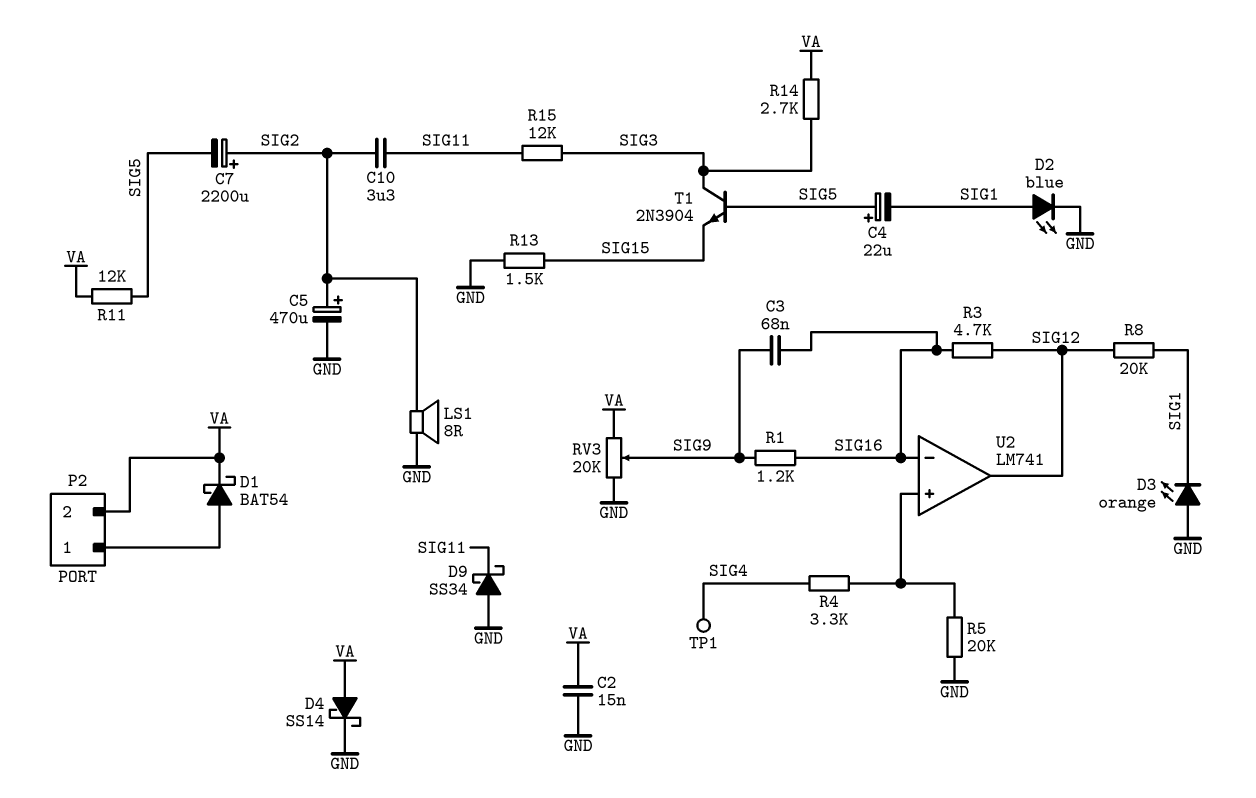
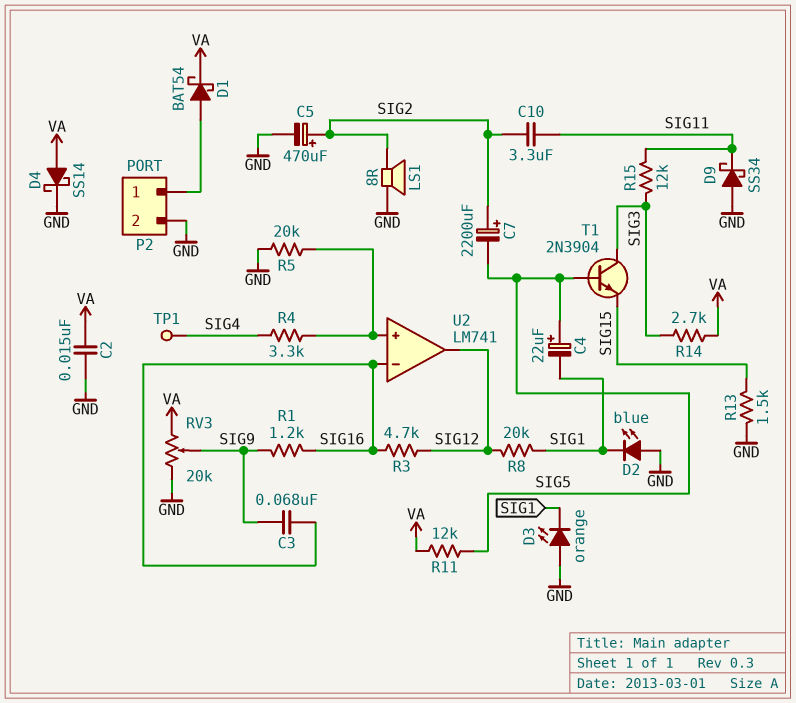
D2: LED blue (A SIG1, K GND) -> LED blue (A GND, K SIG1)
P2 pin 2: VA -> GND

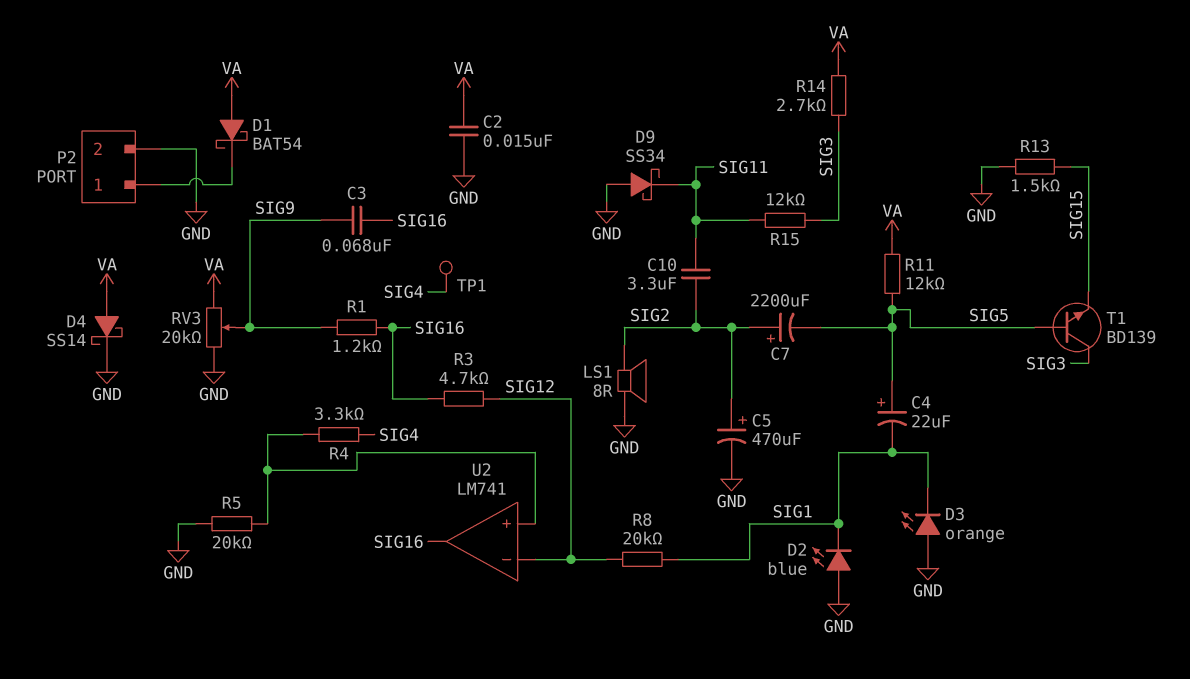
D1: schottky BAT54 (A P2/1, K VA) -> schottky BAT54 (A VA, K P2/1)
T1: NPN 2N3904 (B SIG5, C SIG3, E SIG15) -> NPN BD139 (B SIG5, C SIG3, E SIG15)
U2 pin in-: SIG16 -> SIG12
U2 pin out: SIG12 -> SIG16

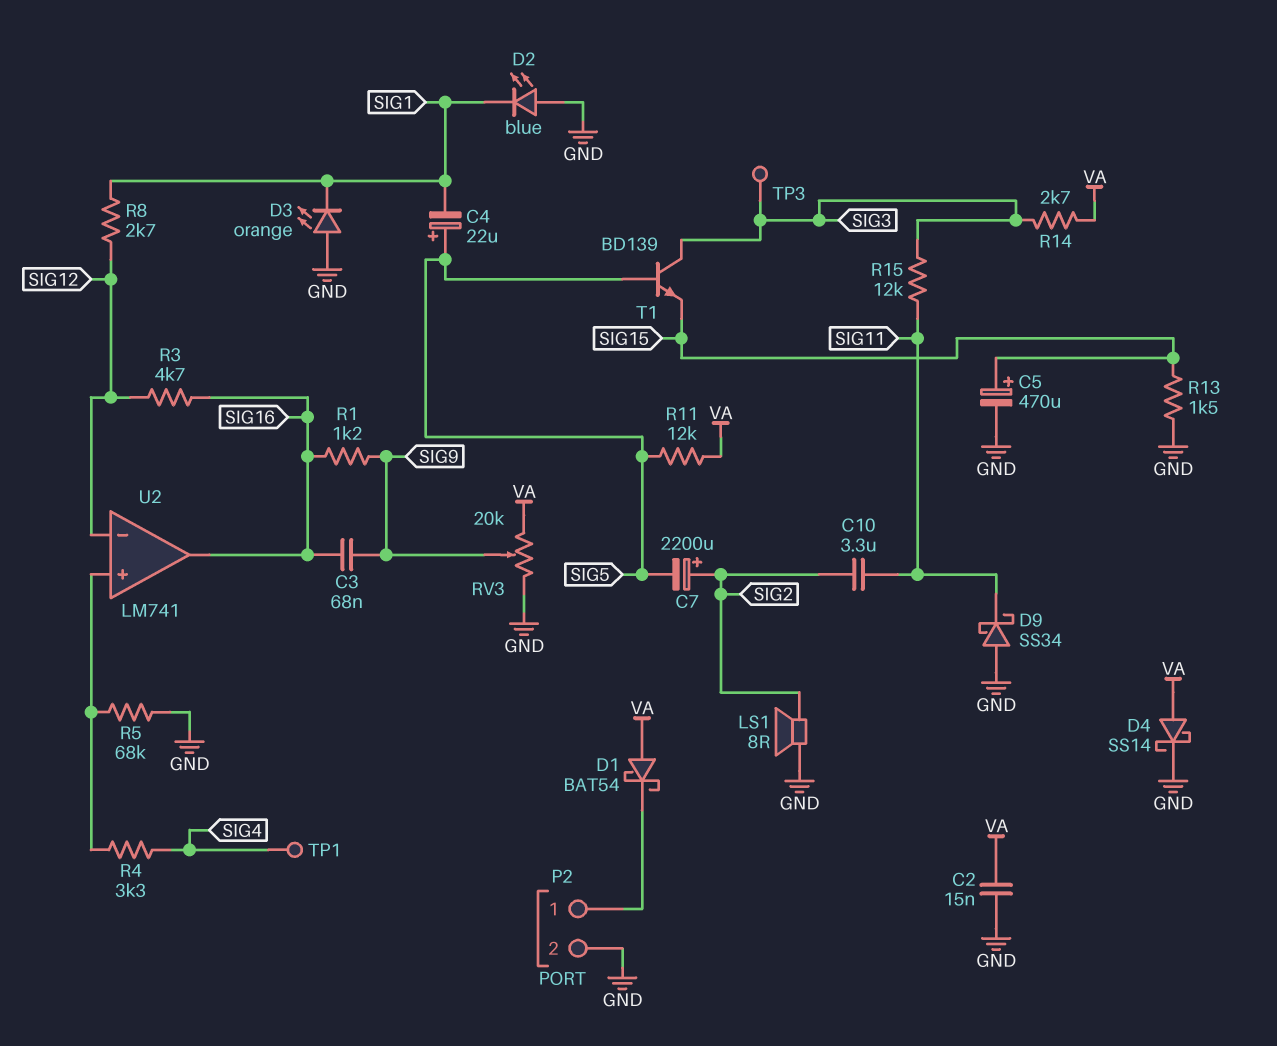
C5: 470uF (plus SIG2, minus GND) -> 470uF (plus SIG15, minus GND)
R5: 20k (GND, U2/in+) -> 68k (GND, U2/in+)
R8: 20k (SIG1, SIG12) -> 2.7k (SIG1, SIG12)
TP3: none -> test point (SIG3)

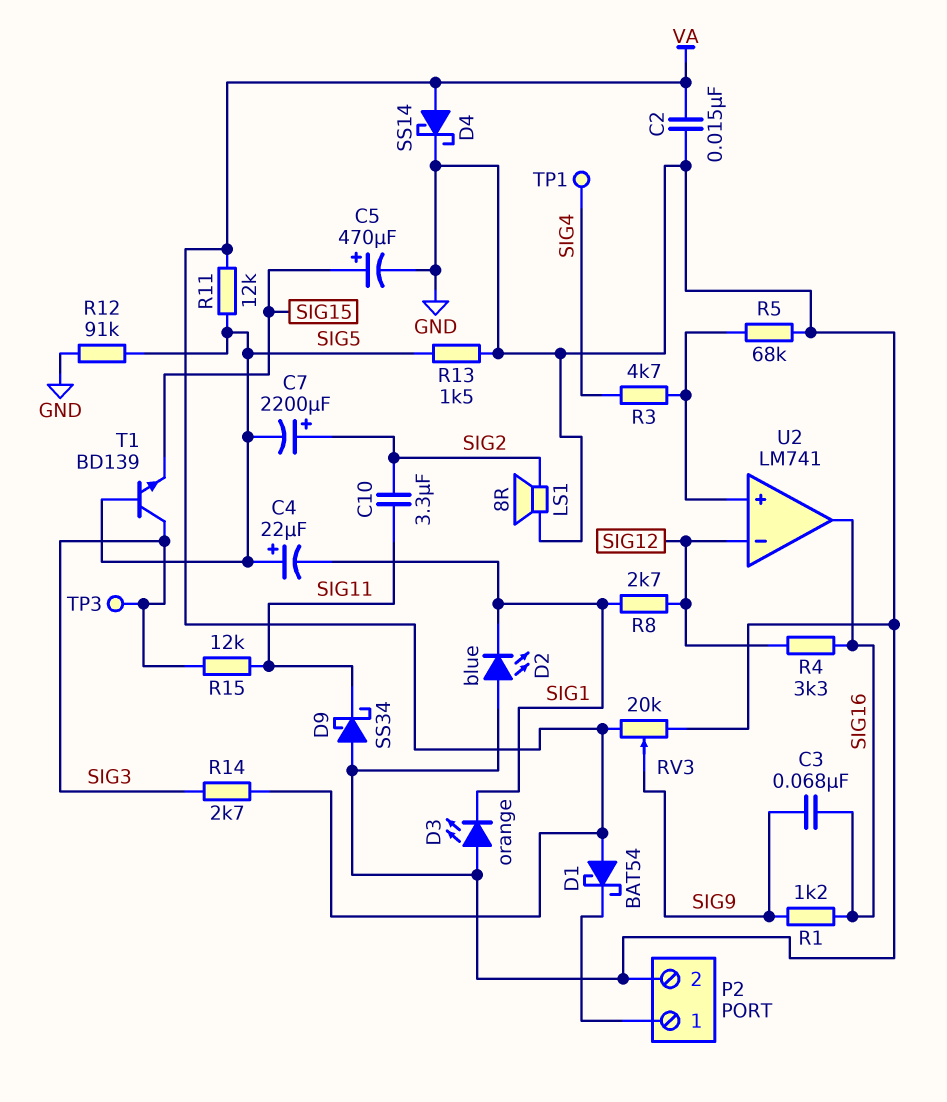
R3: 4.7k (SIG12, SIG16) -> 4.7k (SIG4, U2/in+)
R4: 3.3k (SIG4, U2/in+) -> 3.3k (SIG12, SIG16)
R12: none -> 91k (GND, SIG5)
R13: 1.5k (GND, SIG15) -> 1.5k (GND, SIG5)

